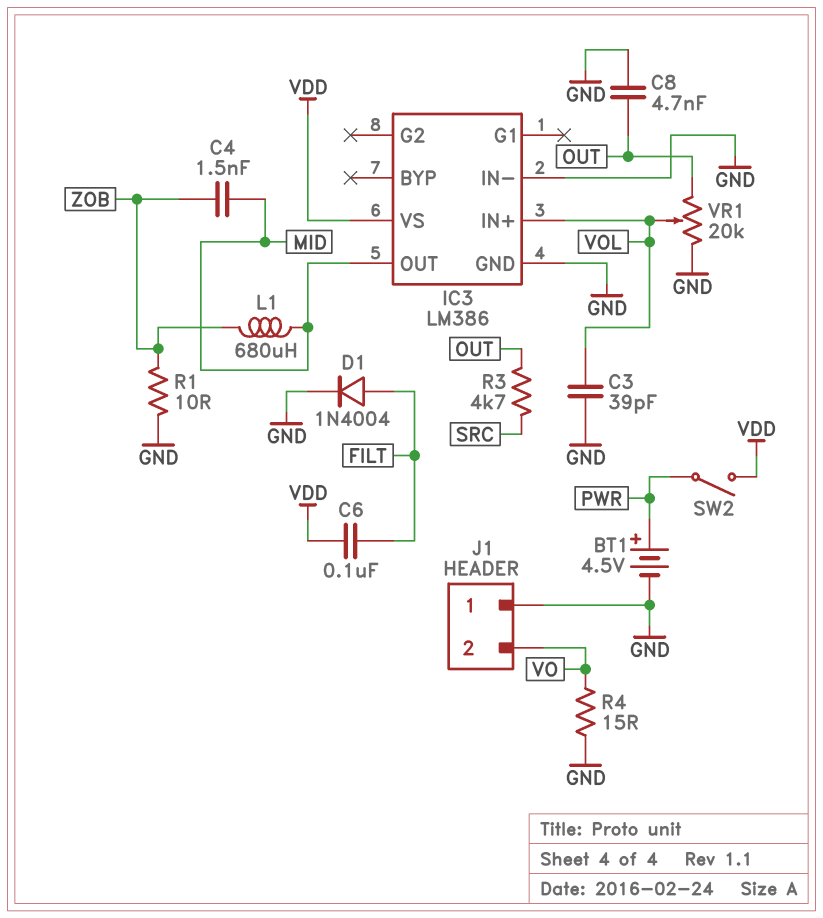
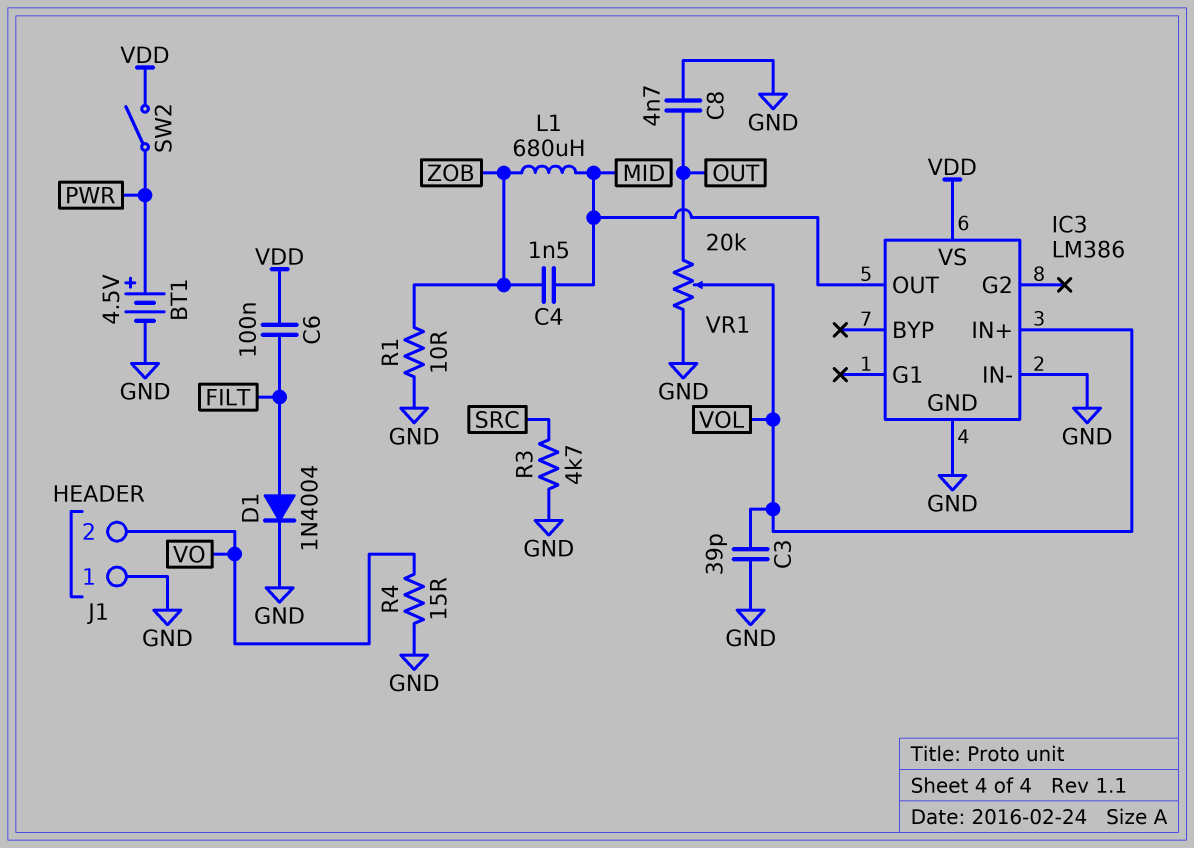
R3: 4.7k (OUT, SRC) -> 4.7k (GND, SRC)

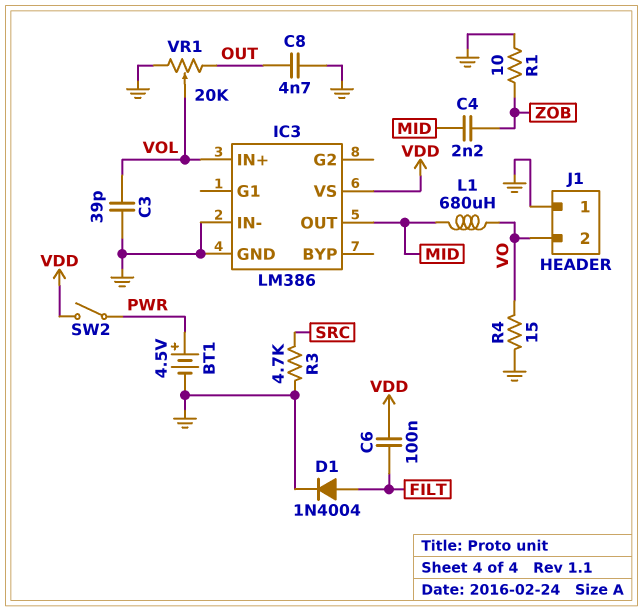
C4: 1.5nF (MID, ZOB) -> 2.2nF (MID, ZOB)
L1: 680uH (MID, ZOB) -> 680uH (MID, VO)

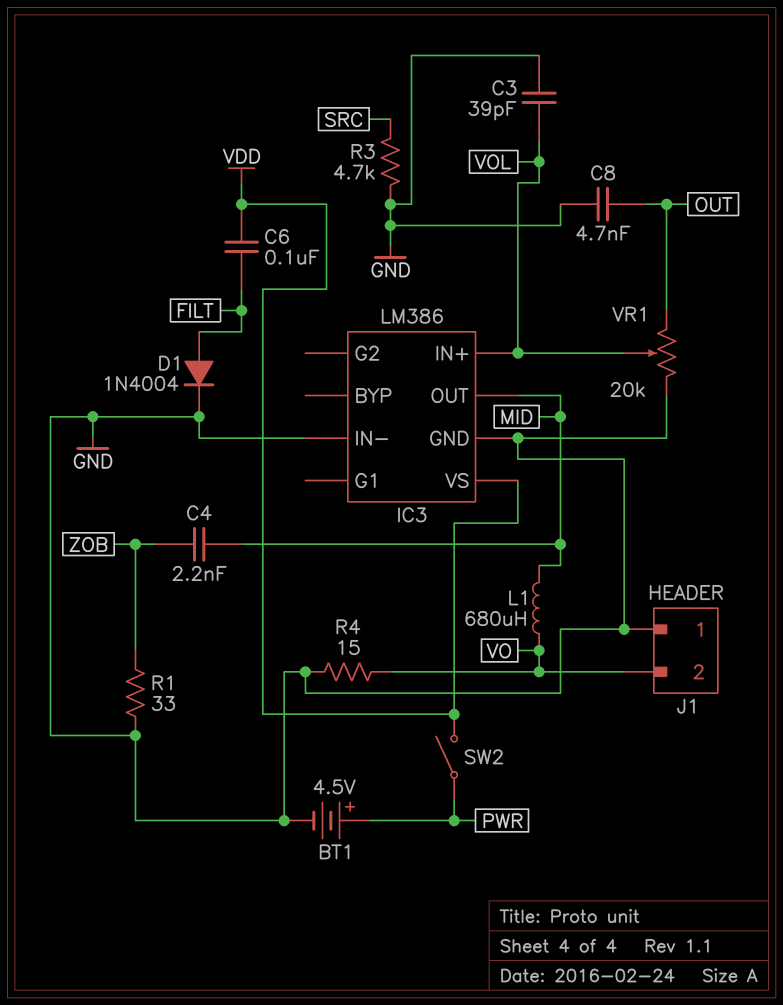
R1: 10 (GND, ZOB) -> 33 (GND, ZOB)

